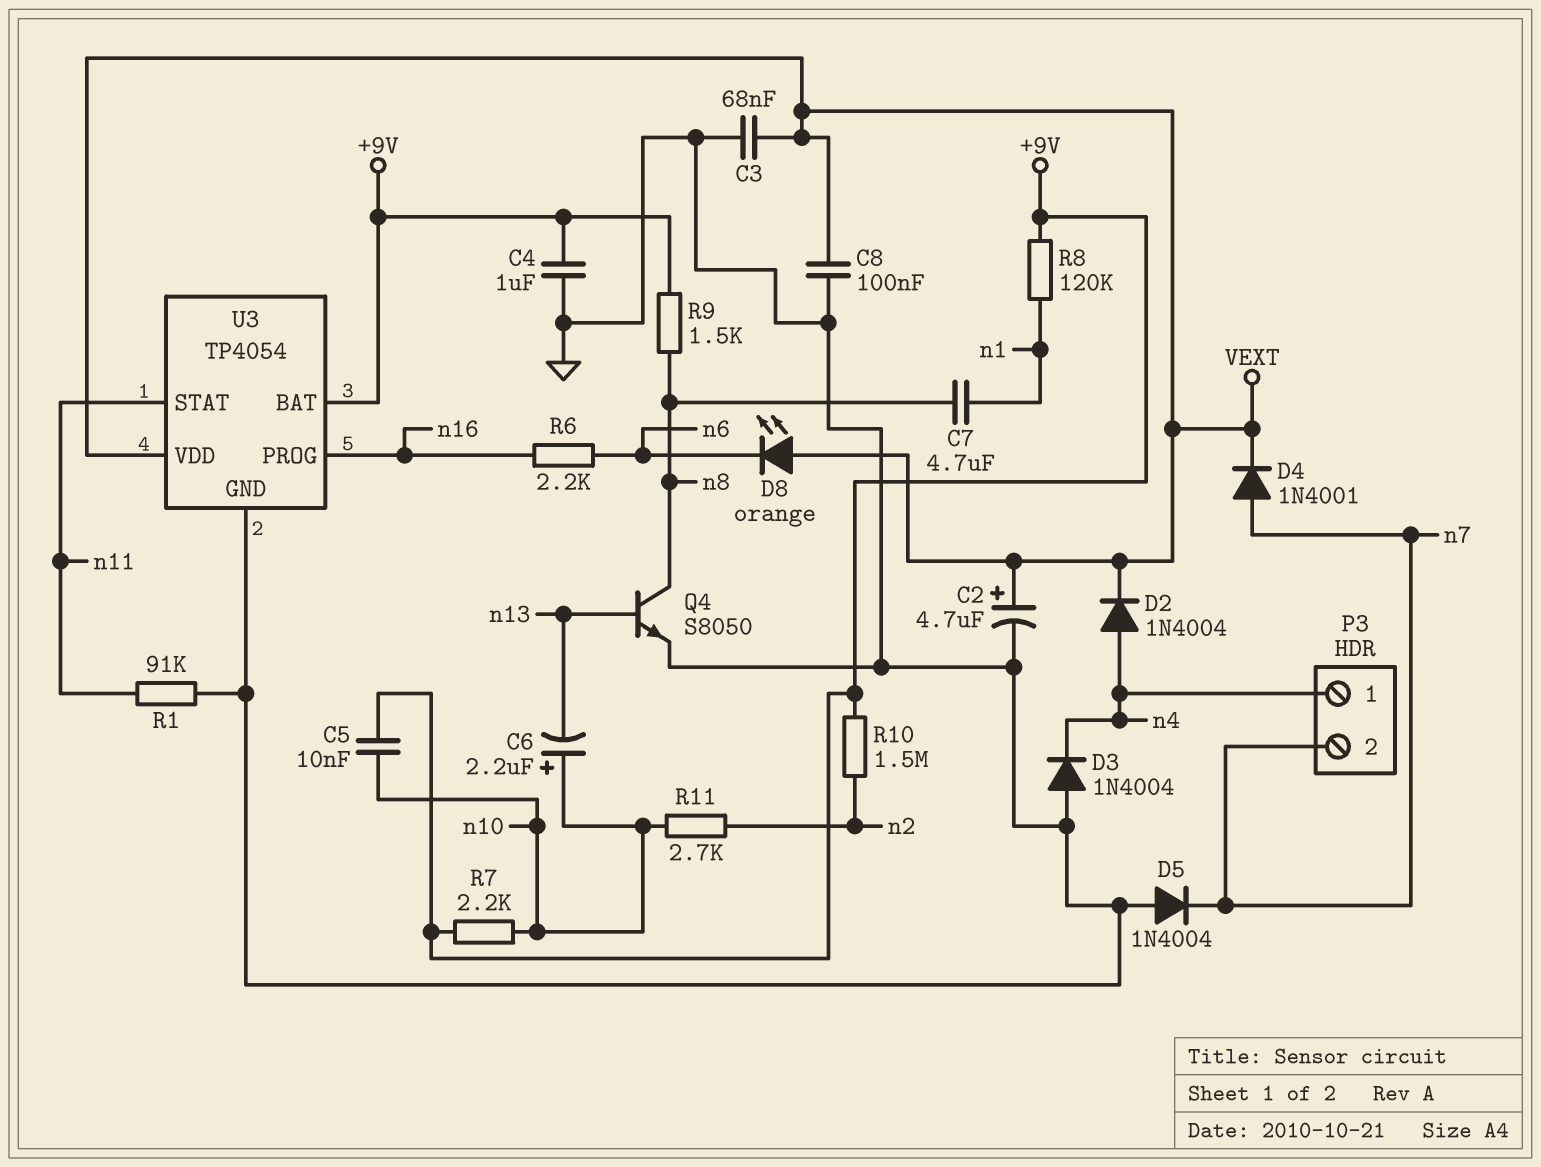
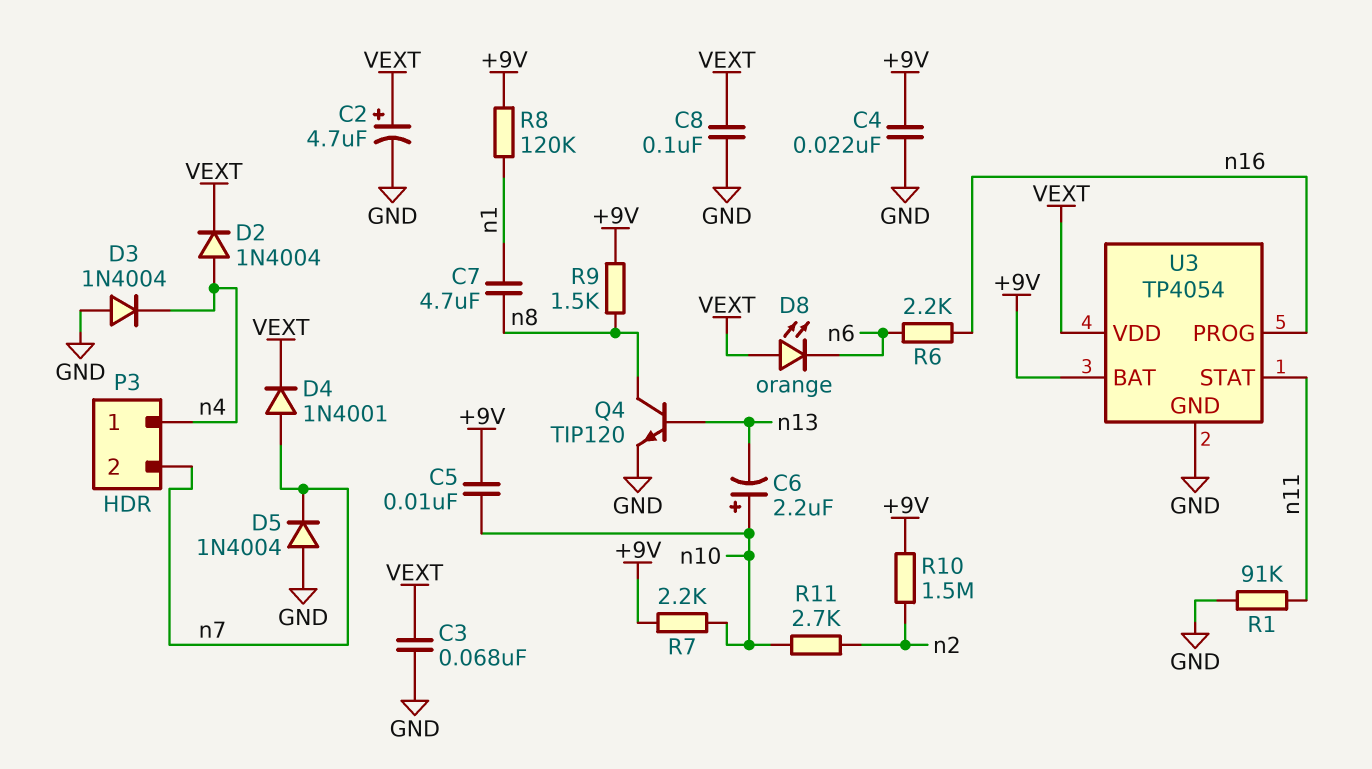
C4: 1uF (+9V, GND) -> 22nF (+9V, GND)
Q4: NPN S8050 (B n13, C n8, E GND) -> NPN TIP120 (B n13, C n8, E GND)

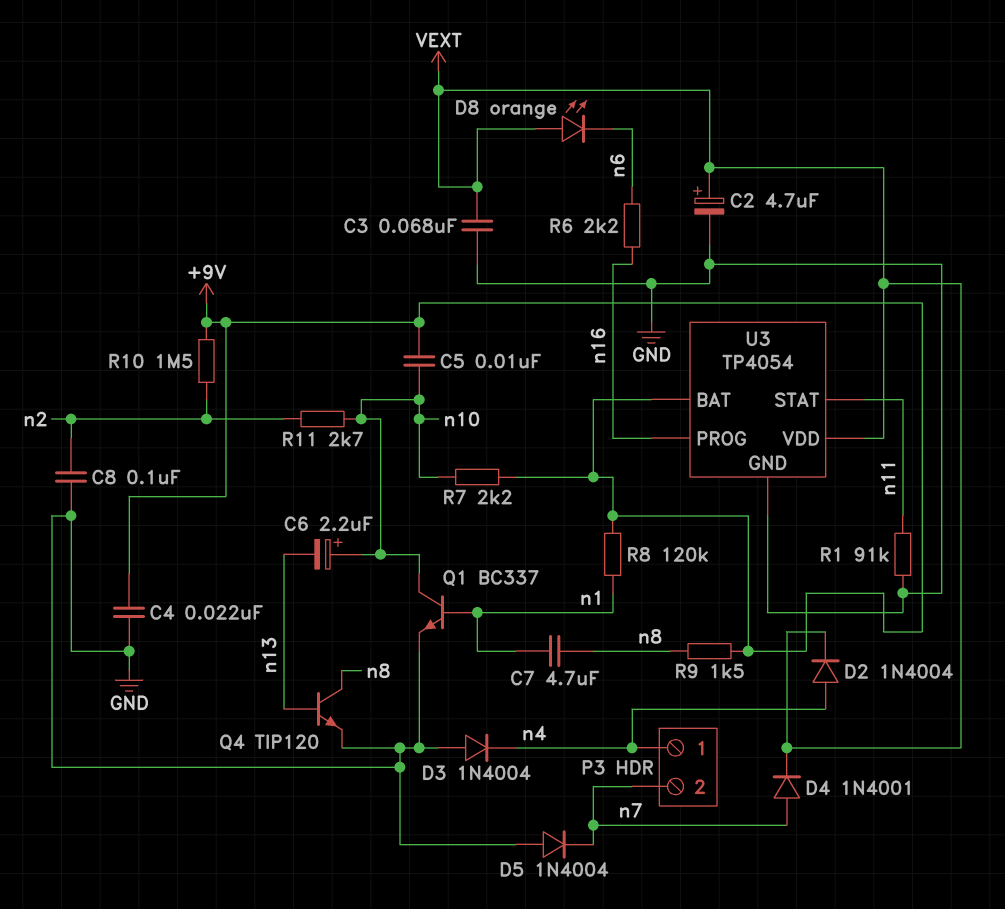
C8: 100nF (GND, VEXT) -> 100nF (GND, n2)
Q1: none -> NPN BC337 (B n1, C n10, E GND)

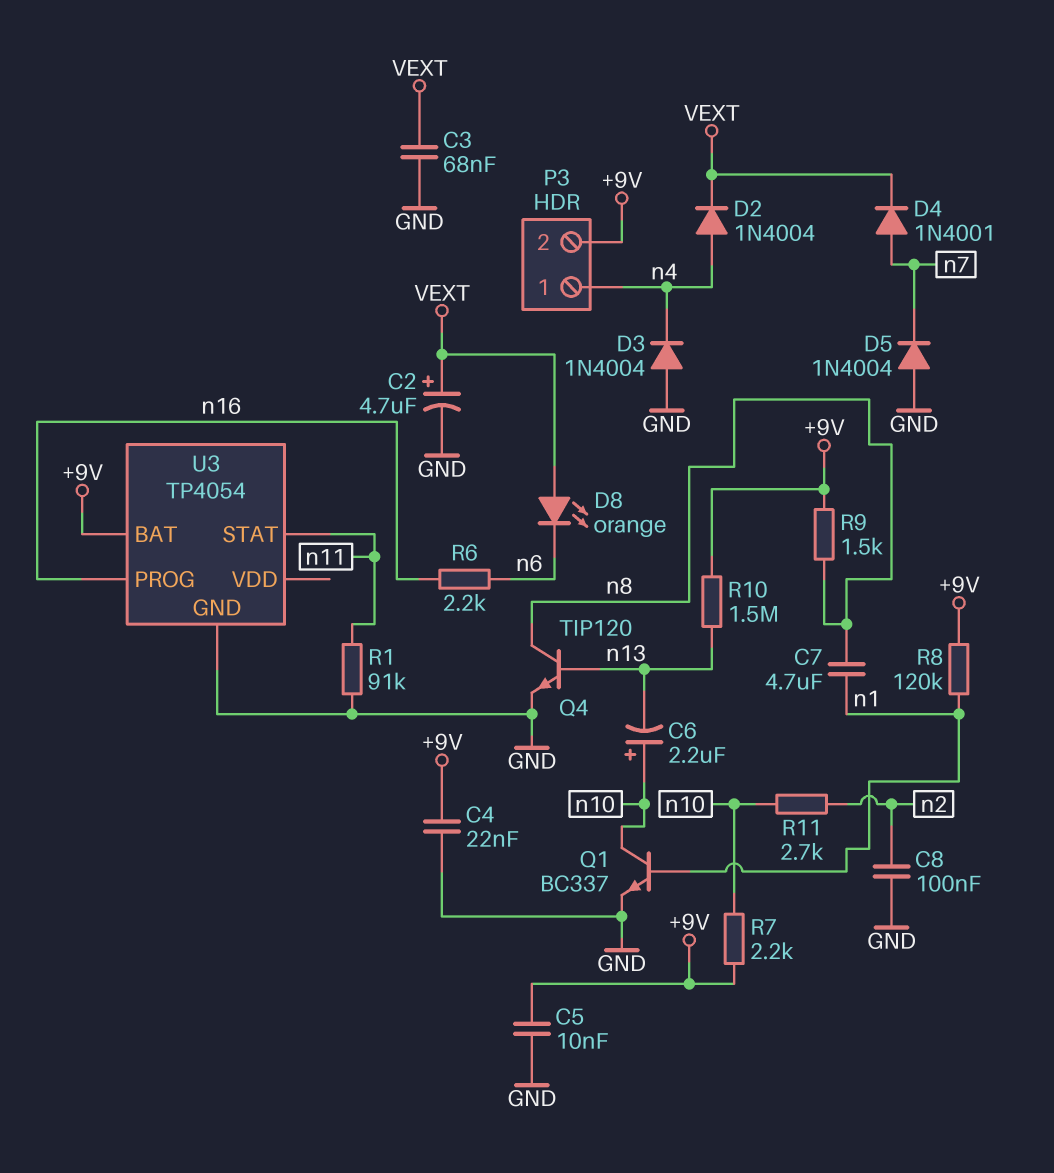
C5: 10nF (+9V, n10) -> 10nF (+9V, GND)
P3 pin 2: n7 -> +9V
R10: 1.5M (+9V, n2) -> 1.5M (+9V, n13)
U3 pin VDD: VEXT -> none

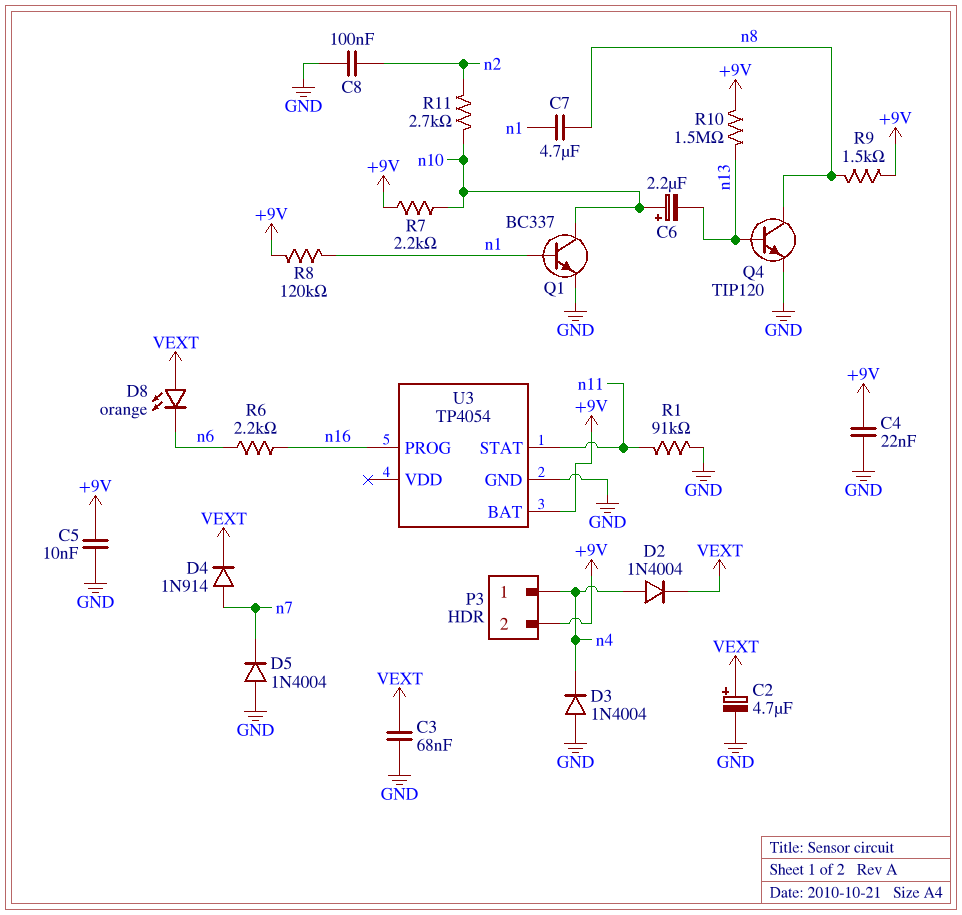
D4: diode 1N4001 (A n7, K VEXT) -> diode 1N914 (A n7, K VEXT)

